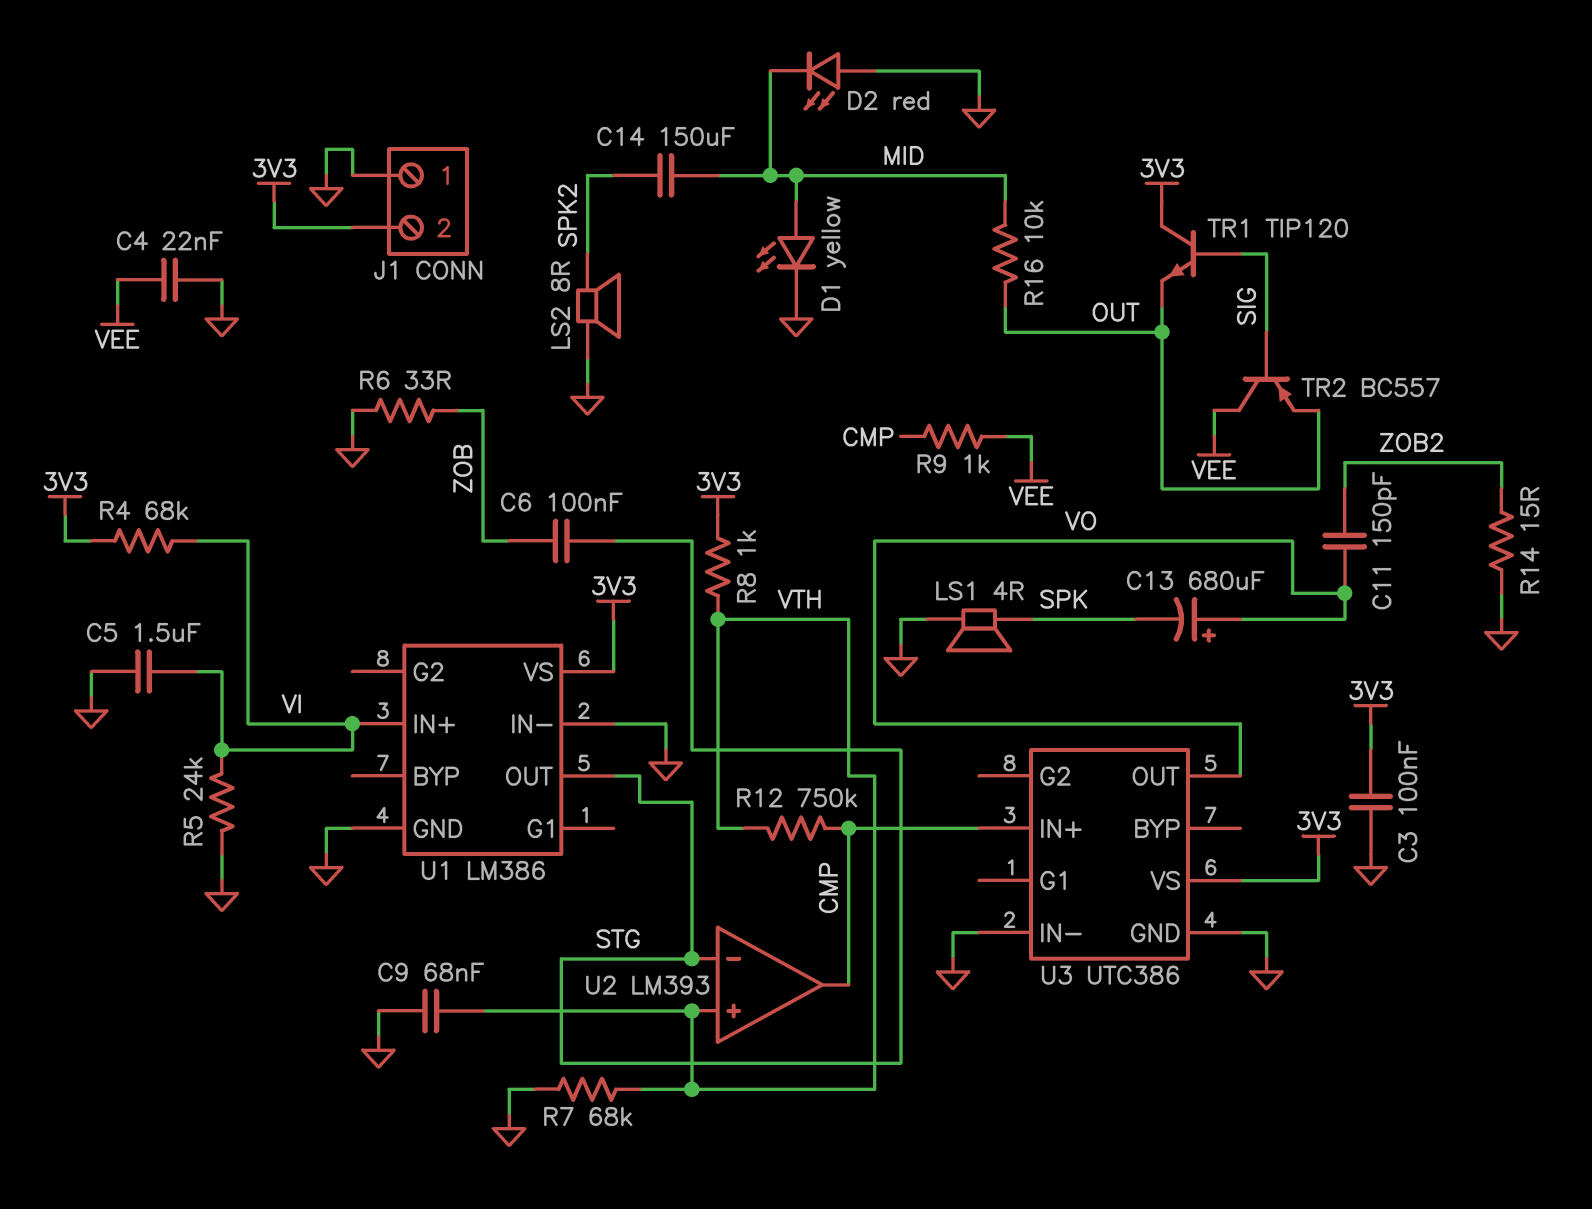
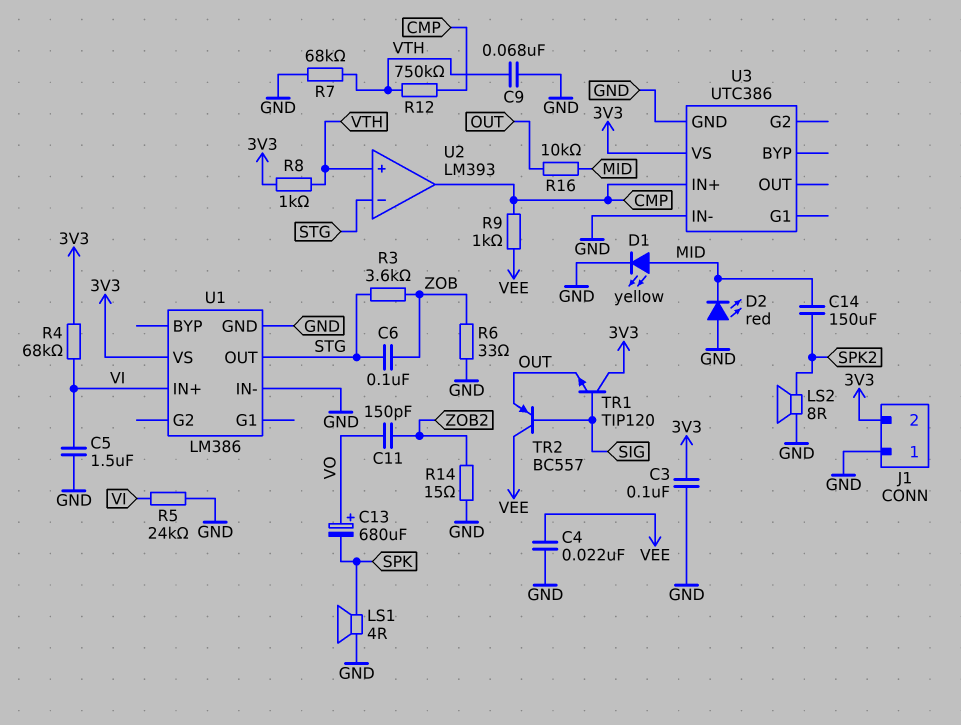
R3: none -> 3.6k (STG, ZOB)
U3 pin OUT: VO -> none

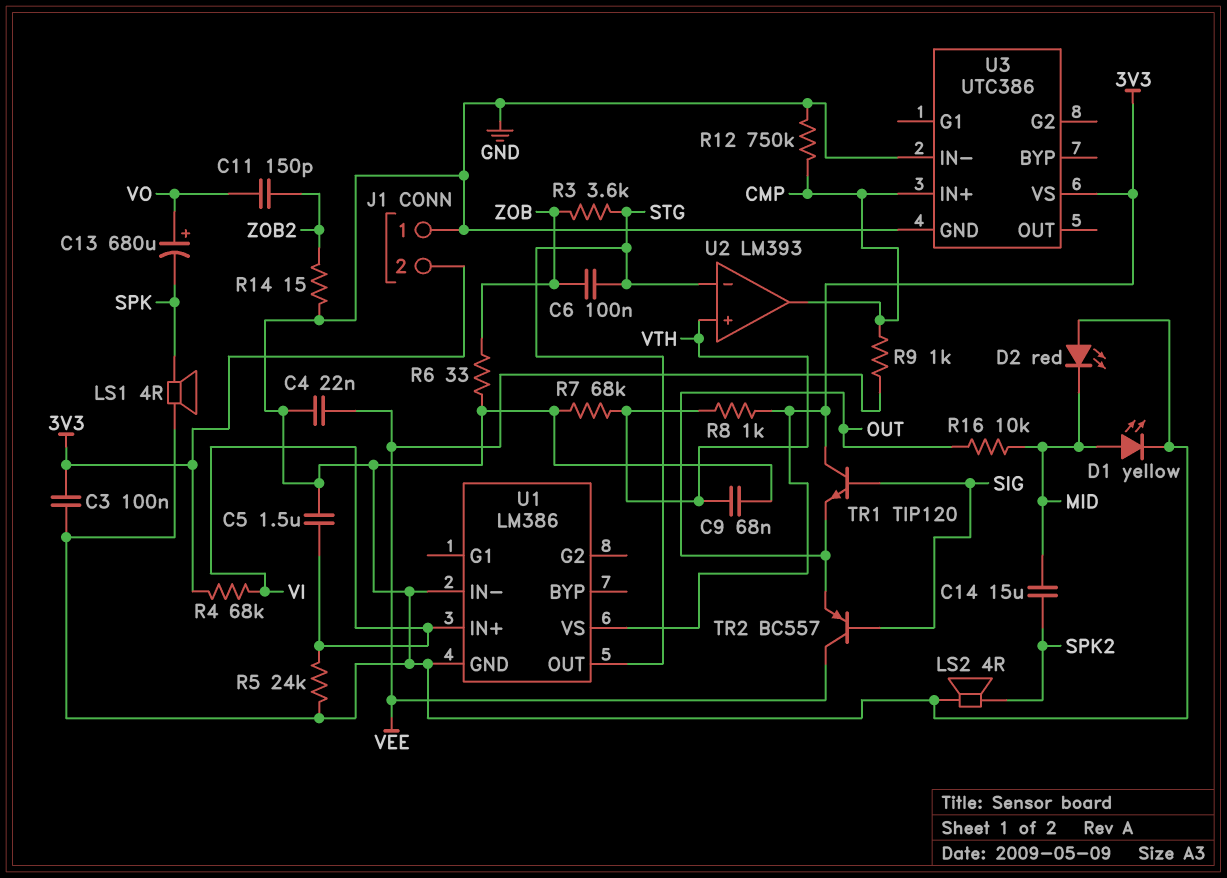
C14: 150uF (MID, SPK2) -> 15uF (MID, SPK2)
LS2: speaker 8R (GND, SPK2) -> speaker 4R (GND, SPK2)
R12: 750k (CMP, VTH) -> 750k (CMP, GND)

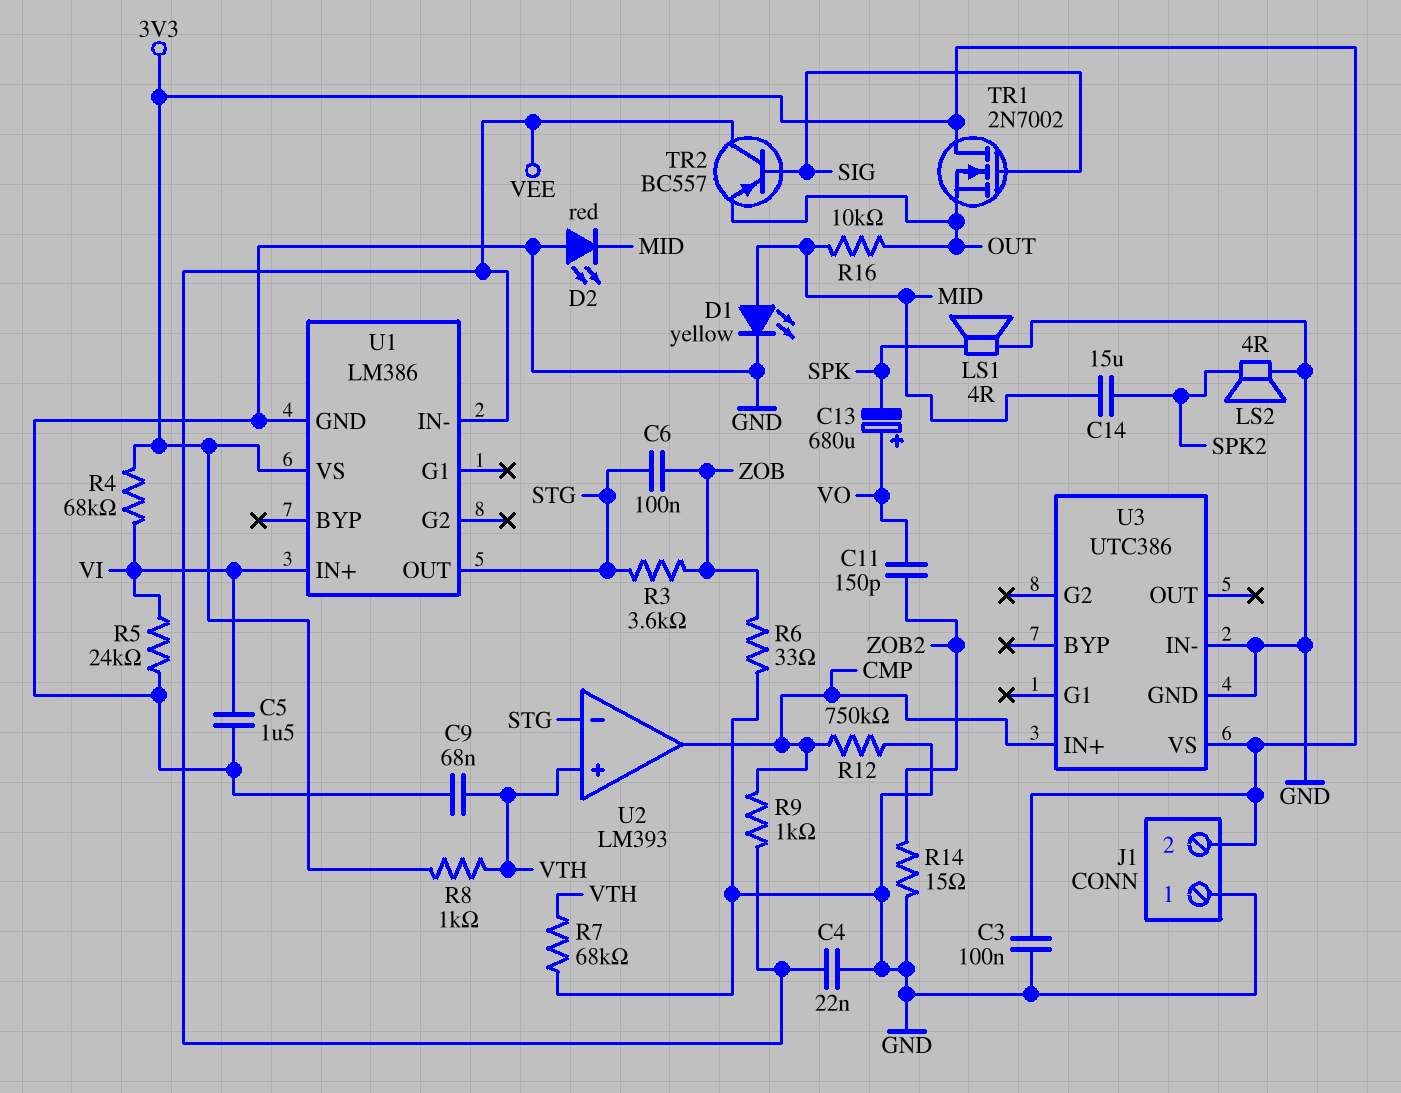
TR1: NPN TIP120 (B SIG, C 3V3, E OUT) -> NMOS 2N7002 (G SIG, D 3V3, S OUT)
U1 pin IN-: GND -> VEE

